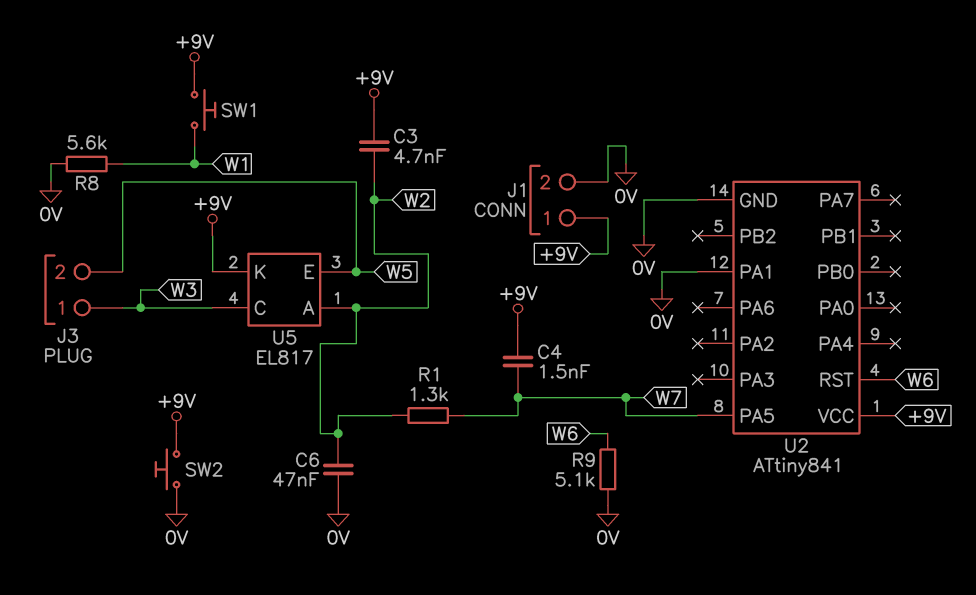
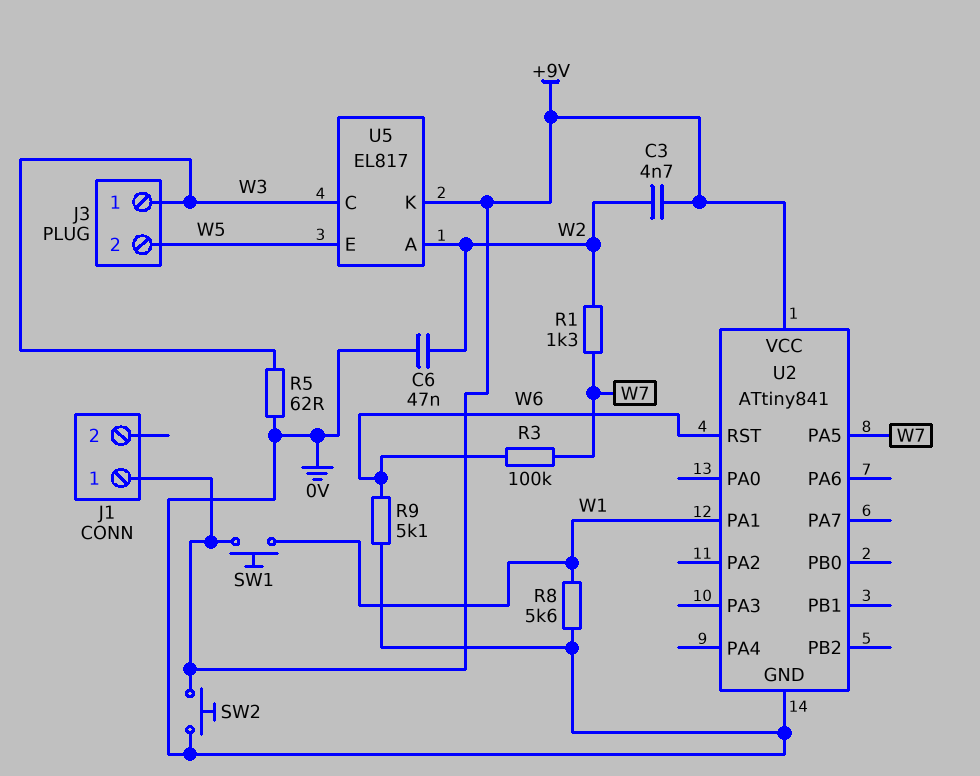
C4: 1.5nF (+9V, W7) -> none
J1 pin 2: 0V -> none
R3: none -> 100k (W6, W7)
R5: none -> 62 (0V, W3)
U2 pin PA1: 0V -> W1

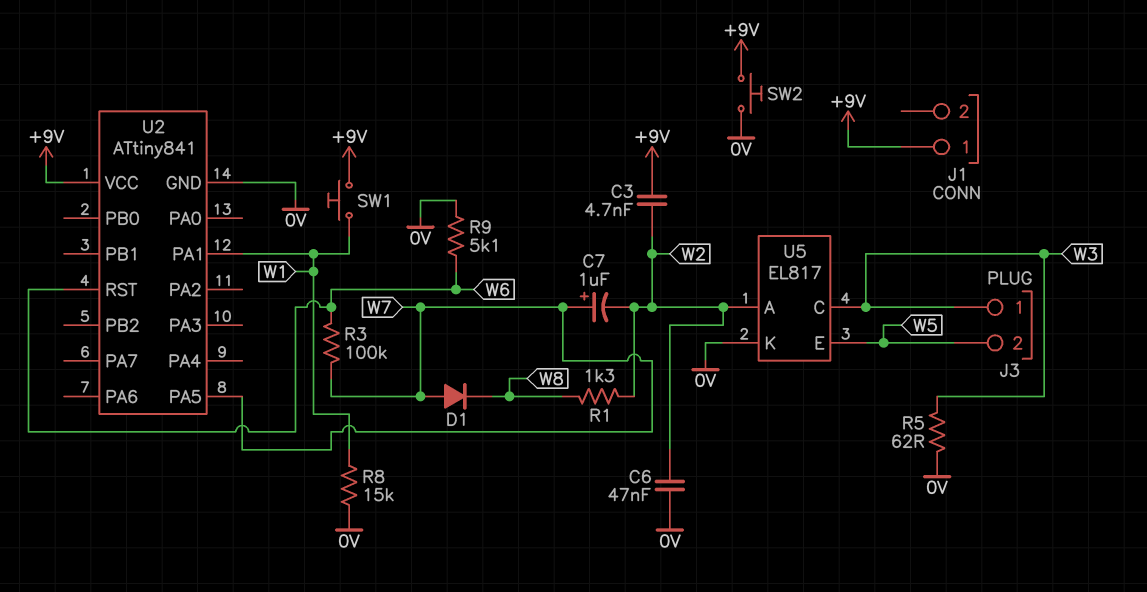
C7: none -> 1uF (plus W7, minus W2)
D1: none -> diode (A W7, K W8)
R1: 1.3k (W2, W7) -> 1.3k (W2, W8)
R8: 5.6k (0V, W1) -> 15k (0V, W1)
U5 pin K: +9V -> 0V

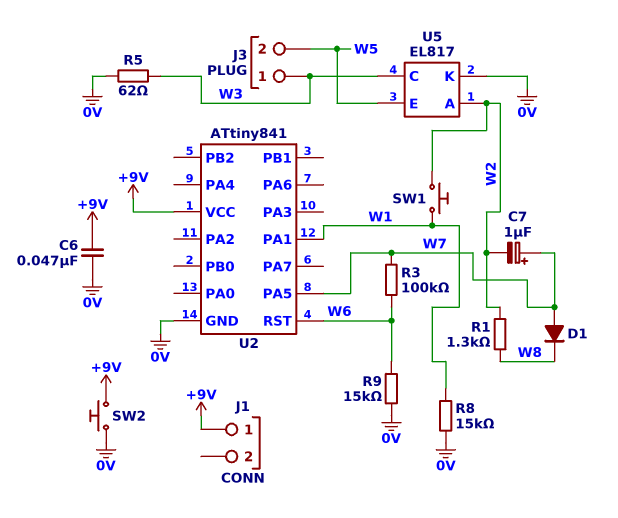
C3: 4.7nF (+9V, W2) -> none
C6: 47nF (0V, W2) -> 47nF (+9V, 0V)
R9: 5.1k (0V, W6) -> 15k (0V, W6)
SW1: button (+9V, W1) -> button (W1, W2)

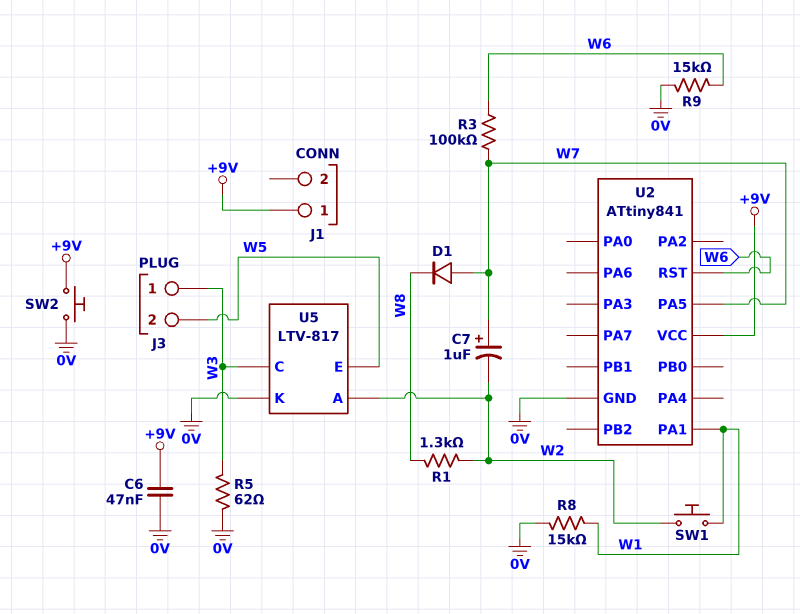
U5: EL817 -> LTV-817

